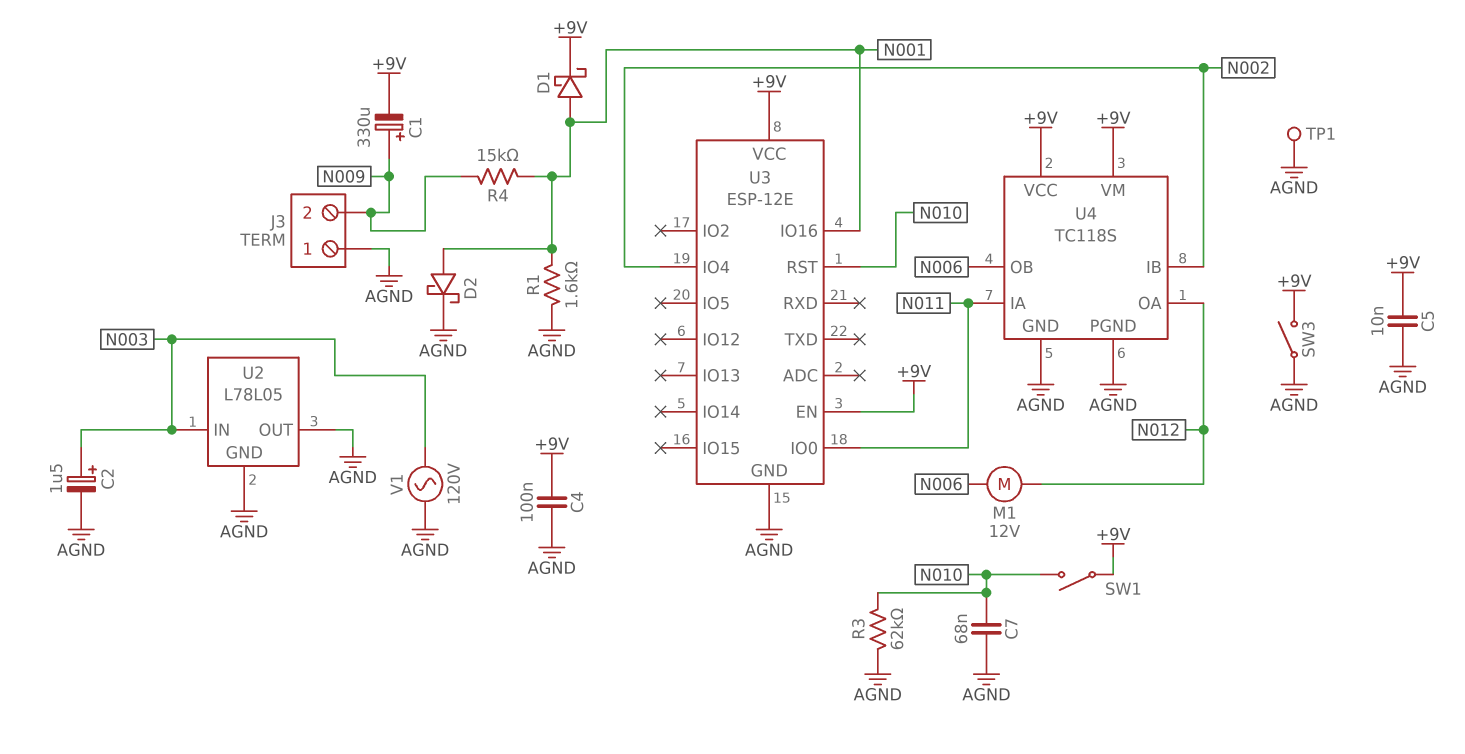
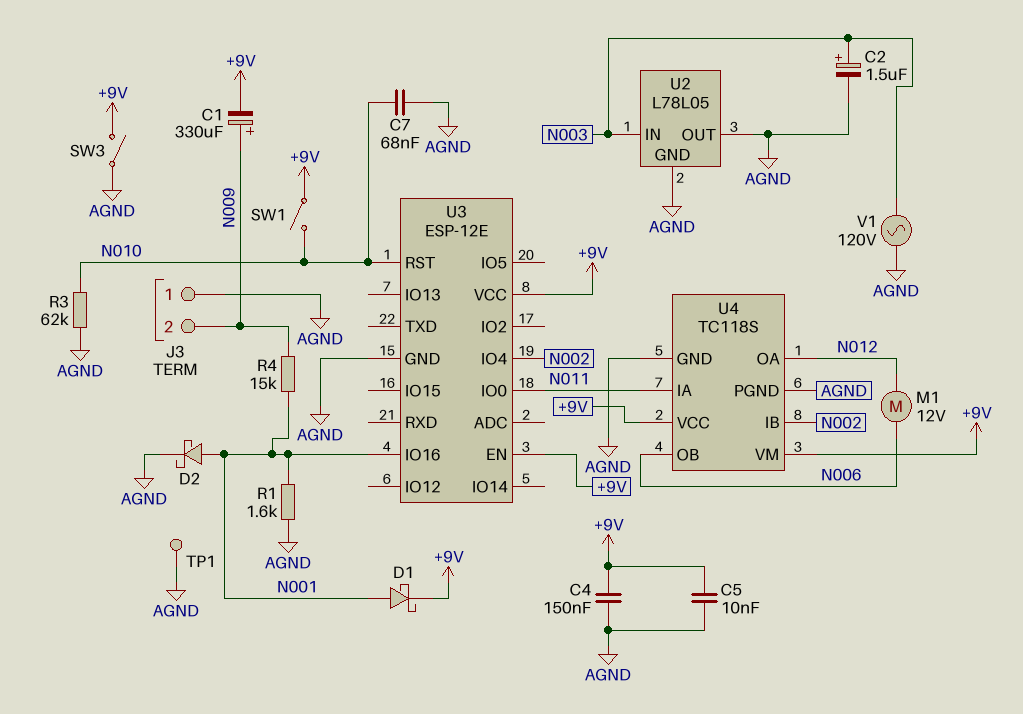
C4: 100nF (+9V, AGND) -> 150nF (+9V, AGND)

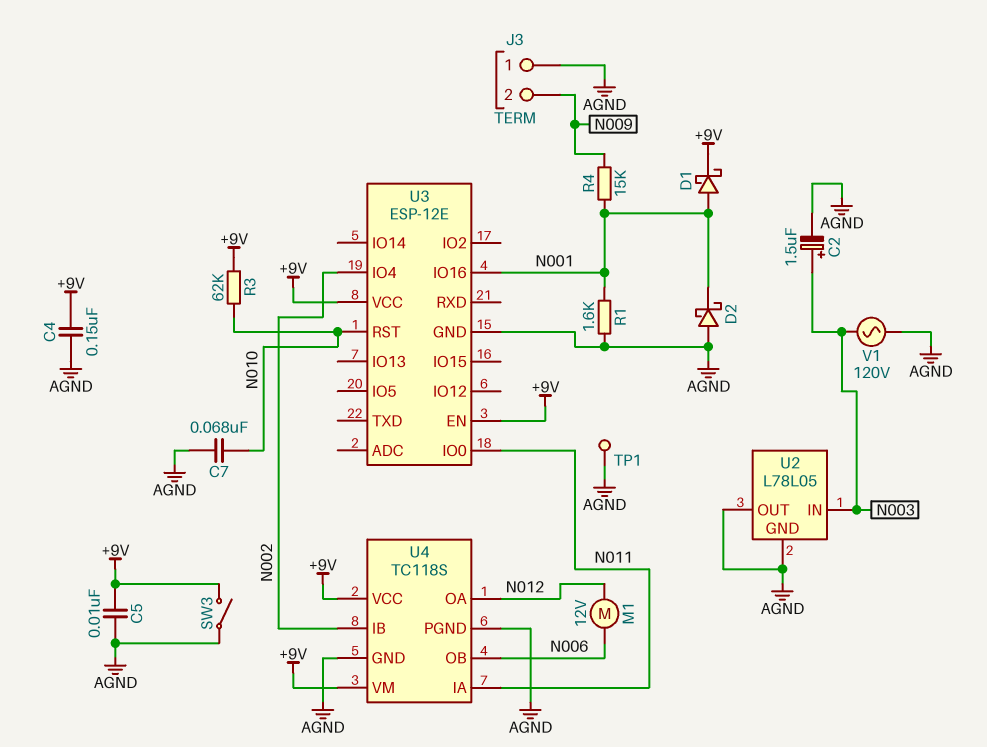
C1: 330uF (plus N009, minus +9V) -> none
D2: schottky (A N001, K AGND) -> schottky (A AGND, K N001)
R3: 62k (AGND, N010) -> 62k (+9V, N010)
SW1: switch (+9V, N010) -> none

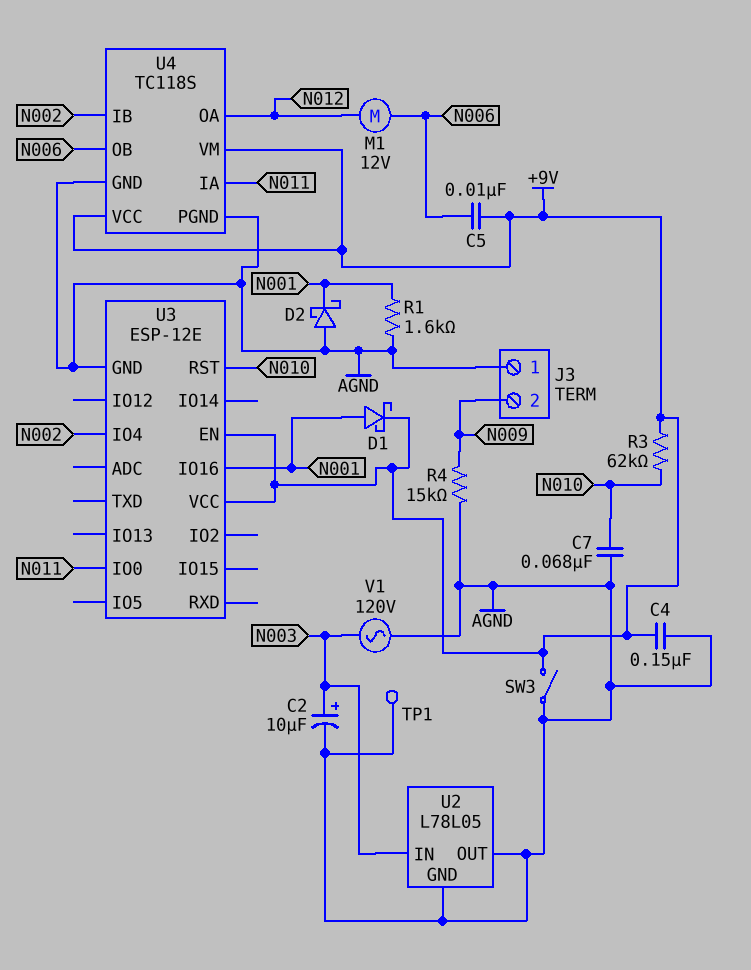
C2: 1.5uF (plus N003, minus AGND) -> 10uF (plus N003, minus AGND)
C5: 10nF (+9V, AGND) -> 10nF (+9V, N006)
R4: 15k (N001, N009) -> 15k (AGND, N009)

